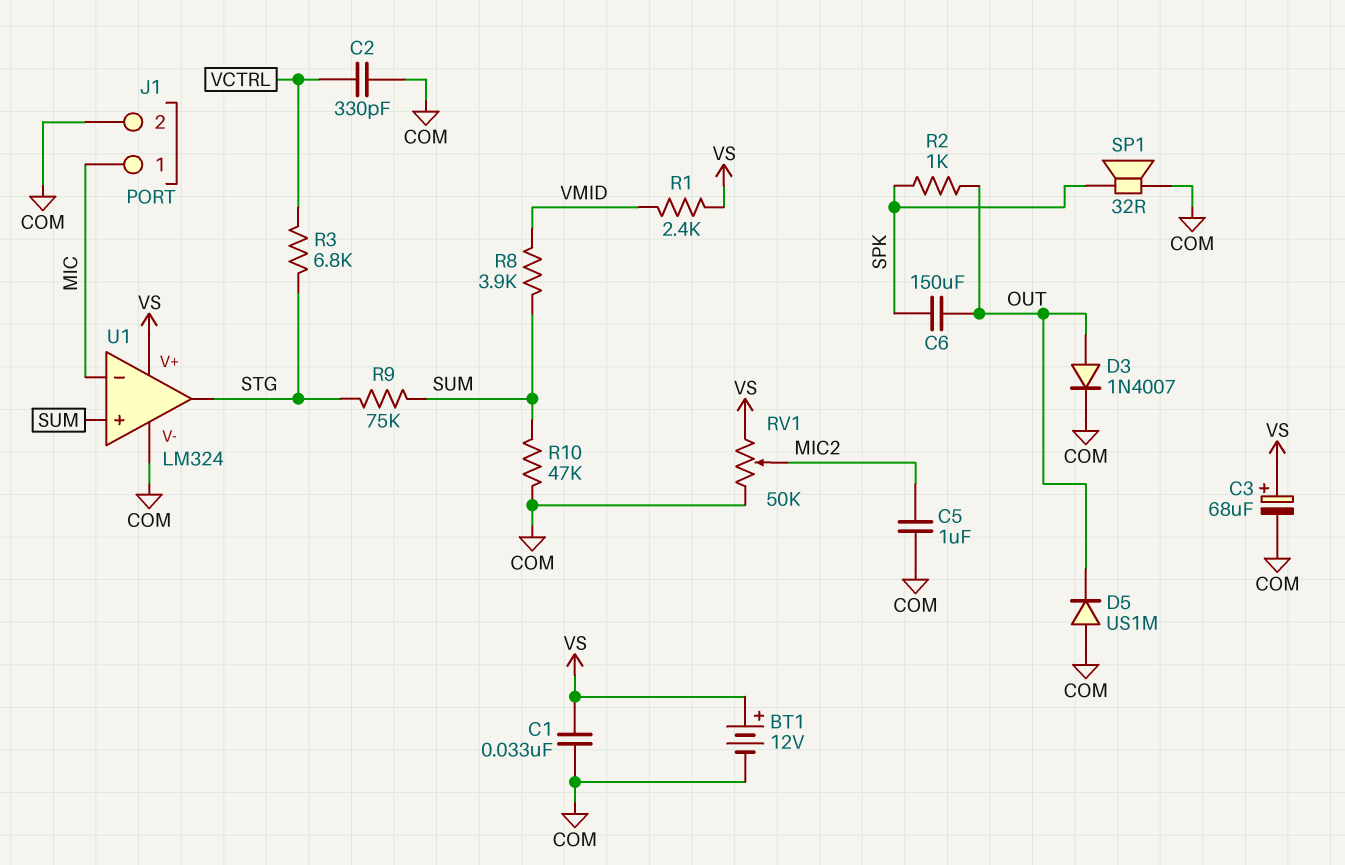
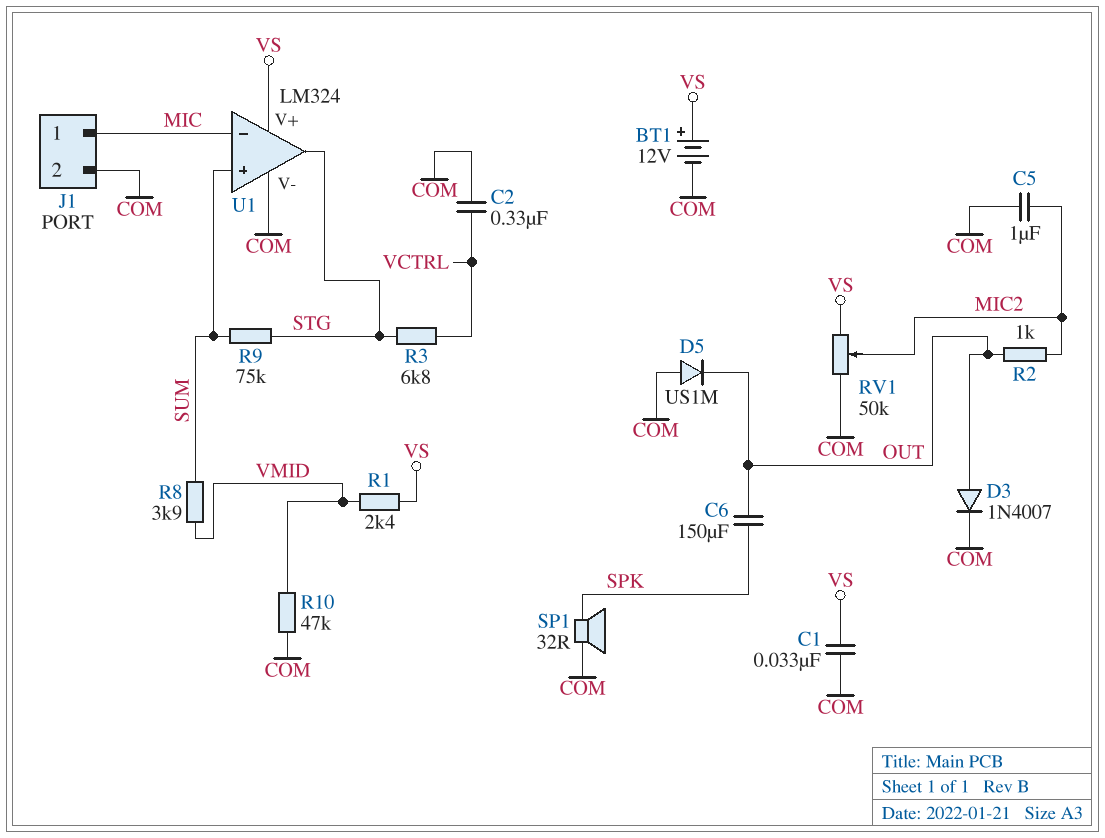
C2: 330pF (COM, VCTRL) -> 330nF (COM, VCTRL)
C3: 68uF (plus VS, minus COM) -> none
R2: 1k (OUT, SPK) -> 1k (MIC2, OUT)
R10: 47k (COM, SUM) -> 47k (COM, VMID)

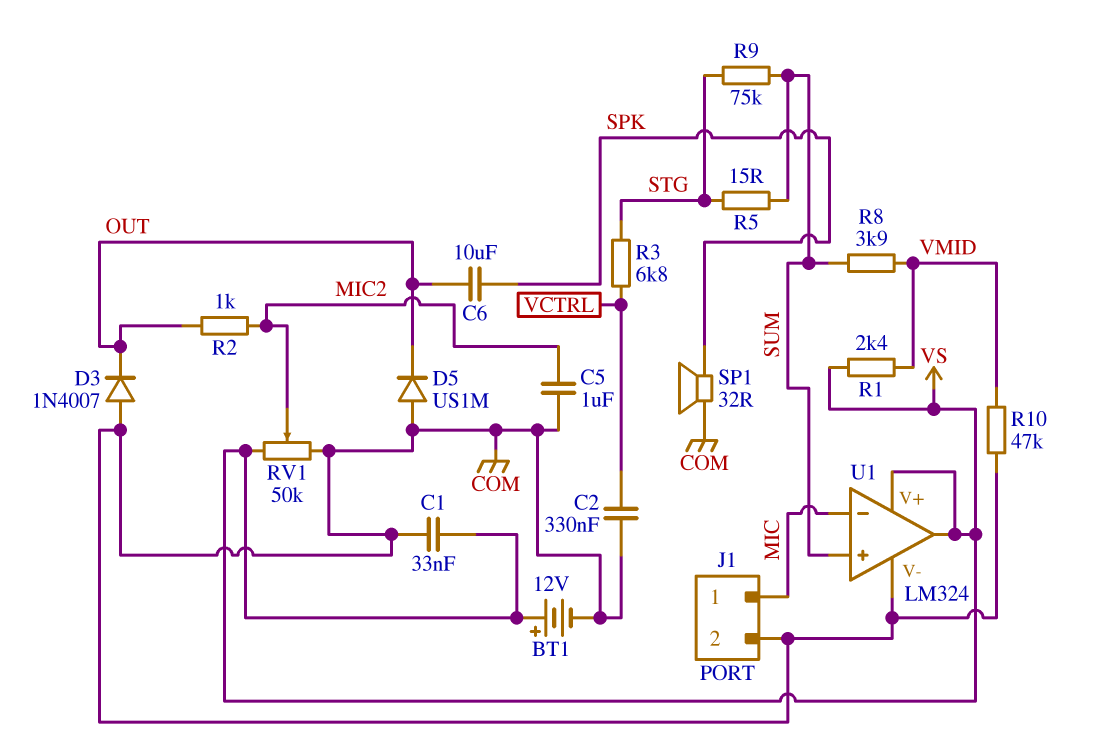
C6: 150uF (OUT, SPK) -> 10uF (OUT, SPK)
D3: diode 1N4007 (A OUT, K COM) -> diode 1N4007 (A COM, K OUT)
R5: none -> 15 (STG, SUM)
U1 pin out: STG -> VS

